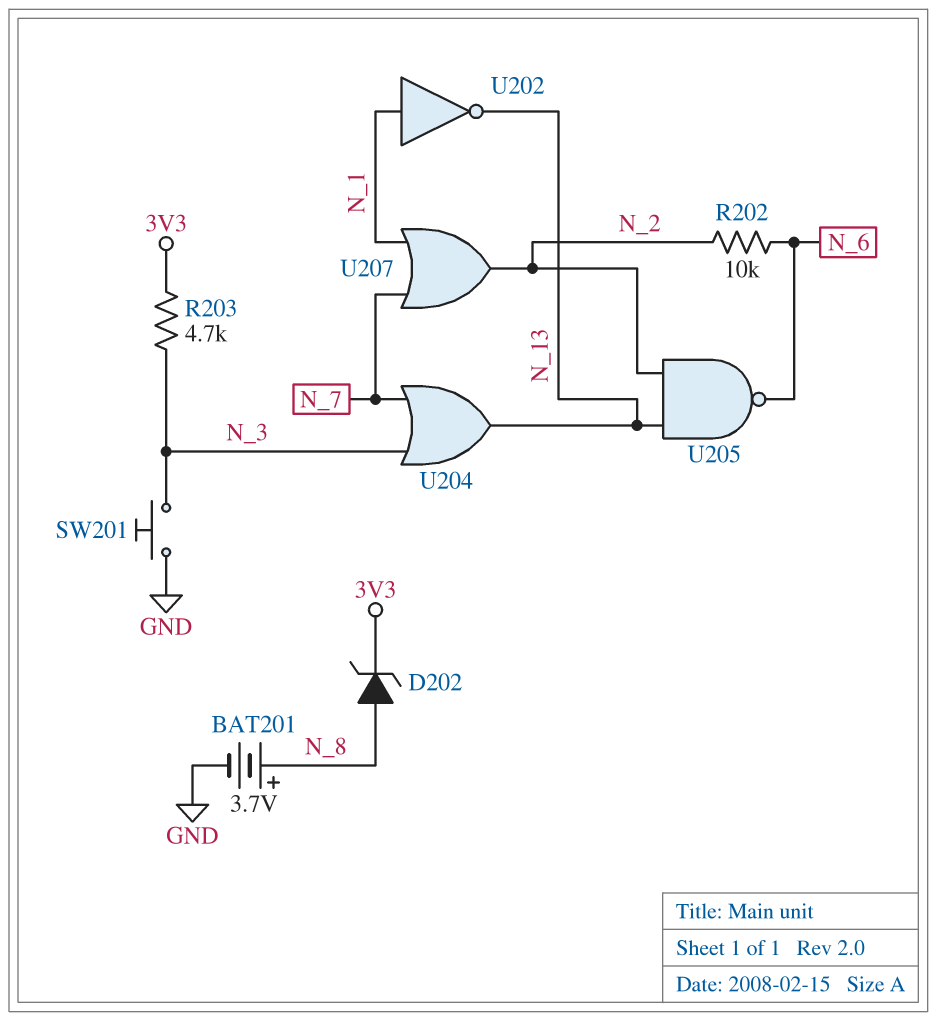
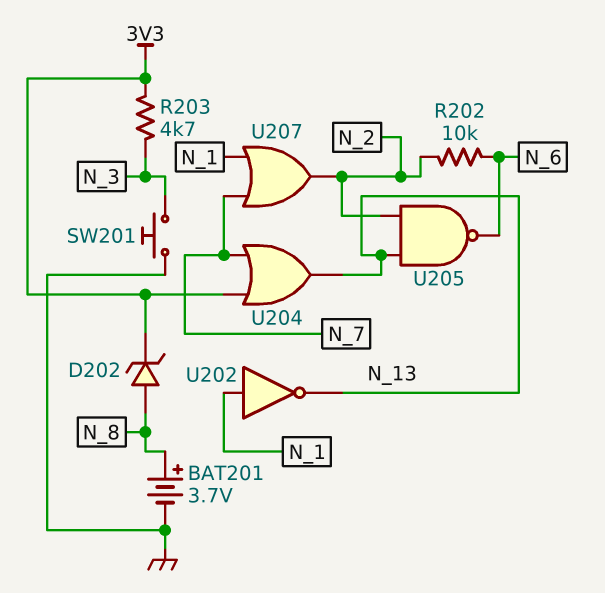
U204: OR (in N_3, in N_7, out N_13) -> OR (in 3V3, in N_7, out N_13)

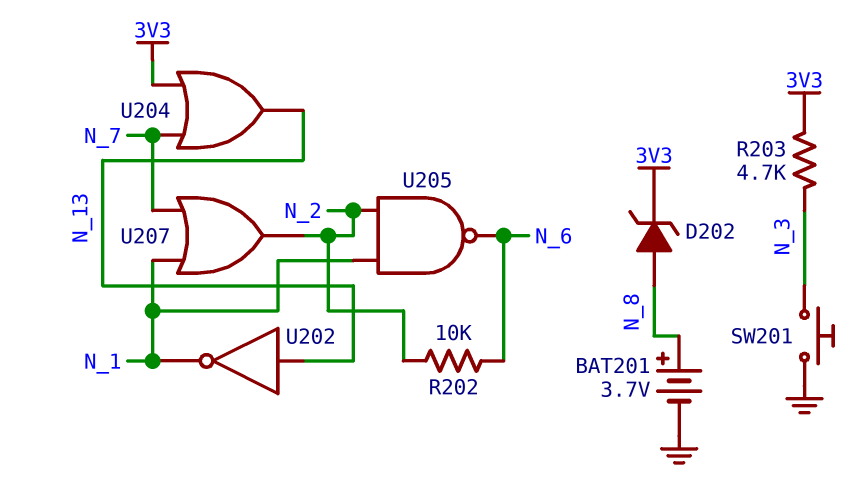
U202: NOT (in N_1, out N_13) -> NOT (in N_13, out N_1)
U205: NAND (in N_2, in N_13, out N_6) -> NAND (in N_1, in N_2, out N_6)

